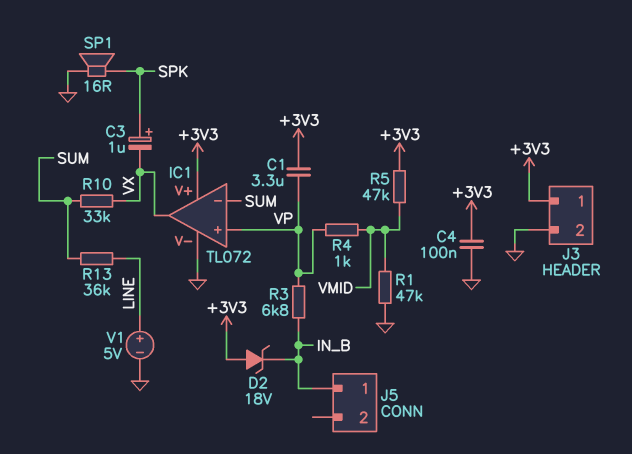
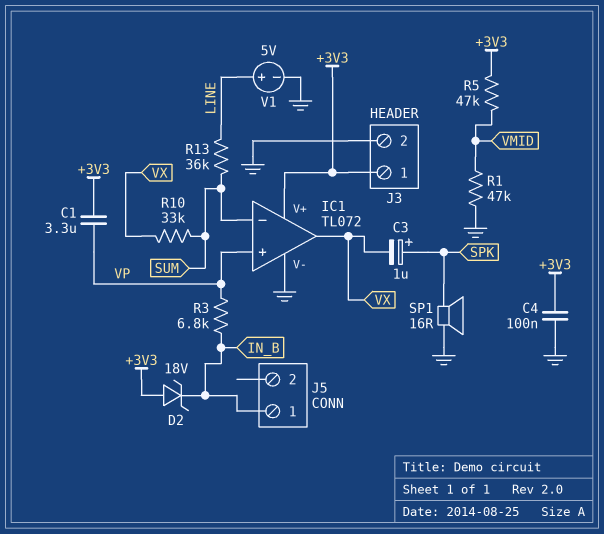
R4: 1k (VMID, VP) -> none

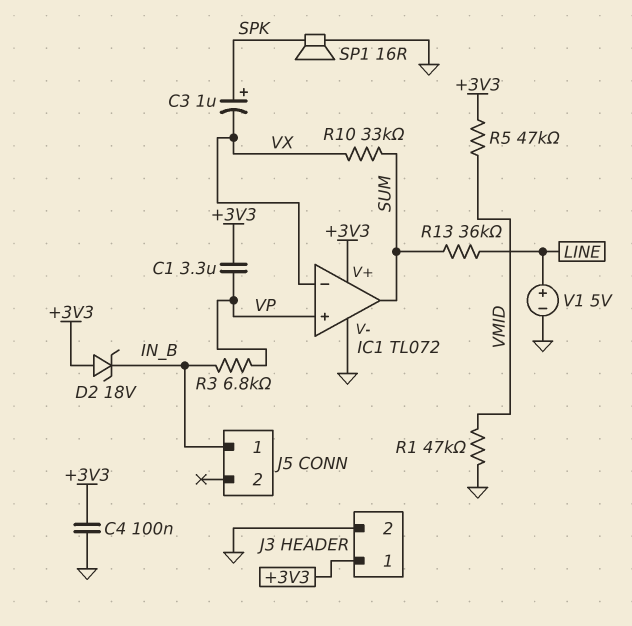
IC1 pin in-: SUM -> VX
IC1 pin out: VX -> SUM

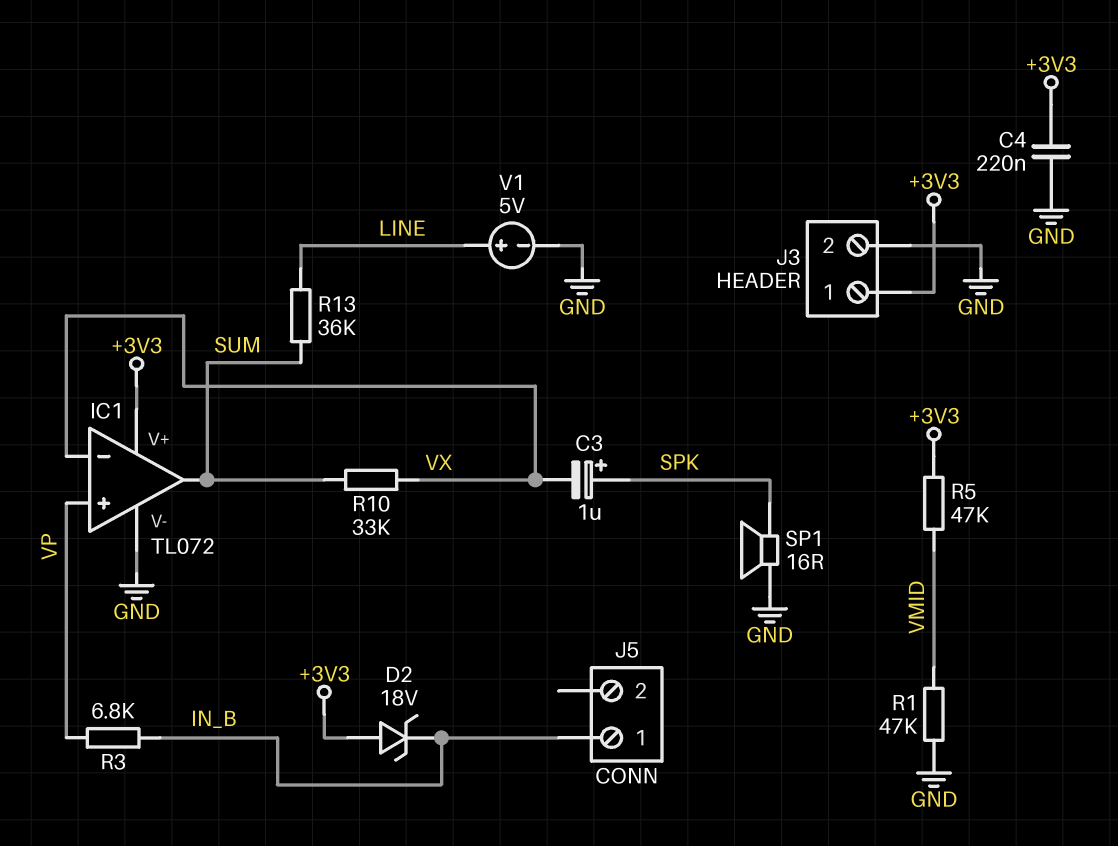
C1: 3.3uF (+3V3, VP) -> none
C4: 100nF (+3V3, GND) -> 220nF (+3V3, GND)

